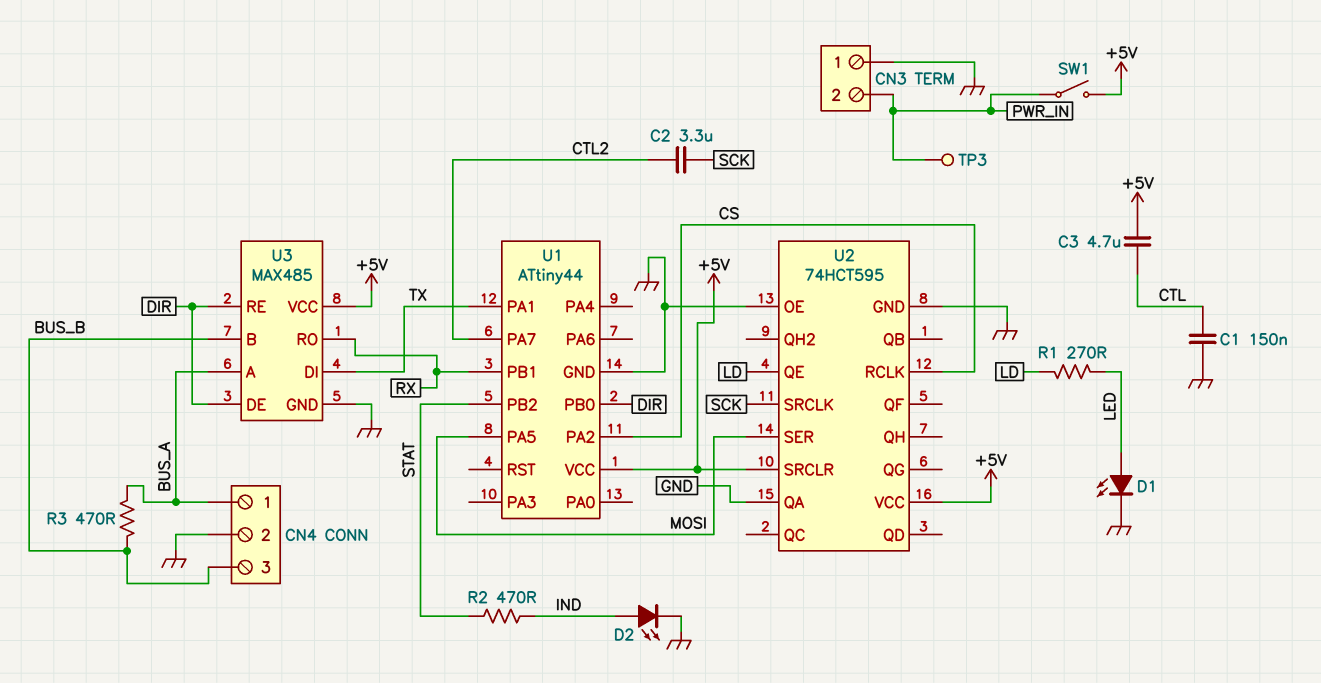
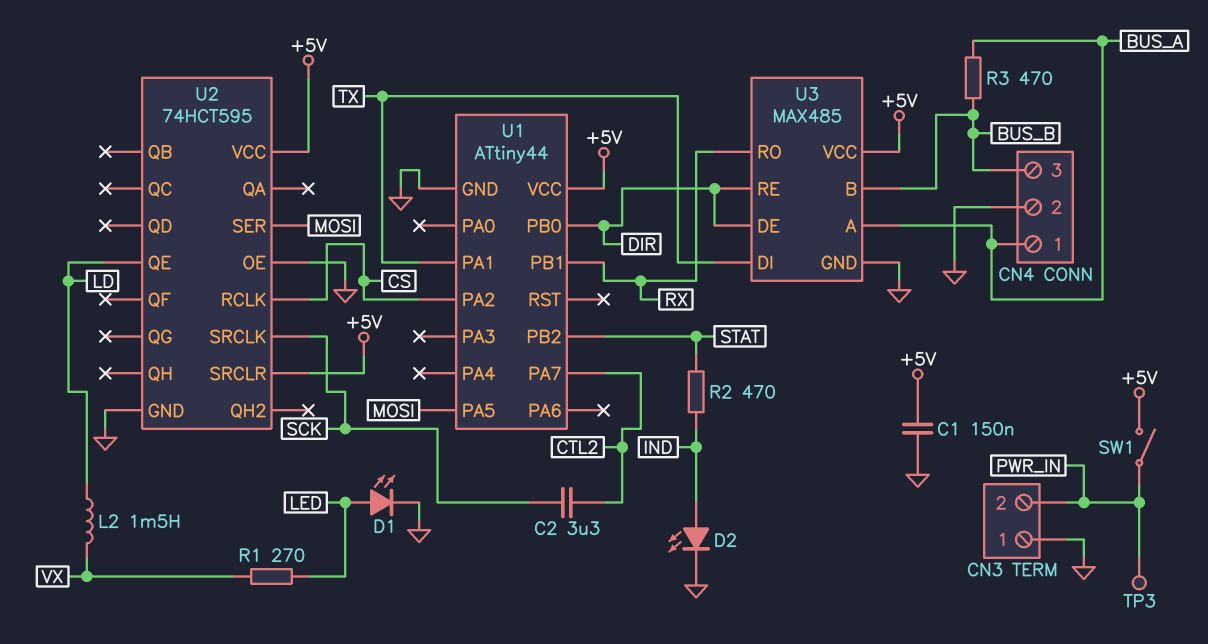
C1: 150nF (CTL, GND) -> 150nF (+5V, GND)
C3: 4.7uF (+5V, CTL) -> none
L2: none -> 1.5mH (LD, VX)
R1: 270 (LD, LED) -> 270 (LED, VX)
U2 pin QA: GND -> none

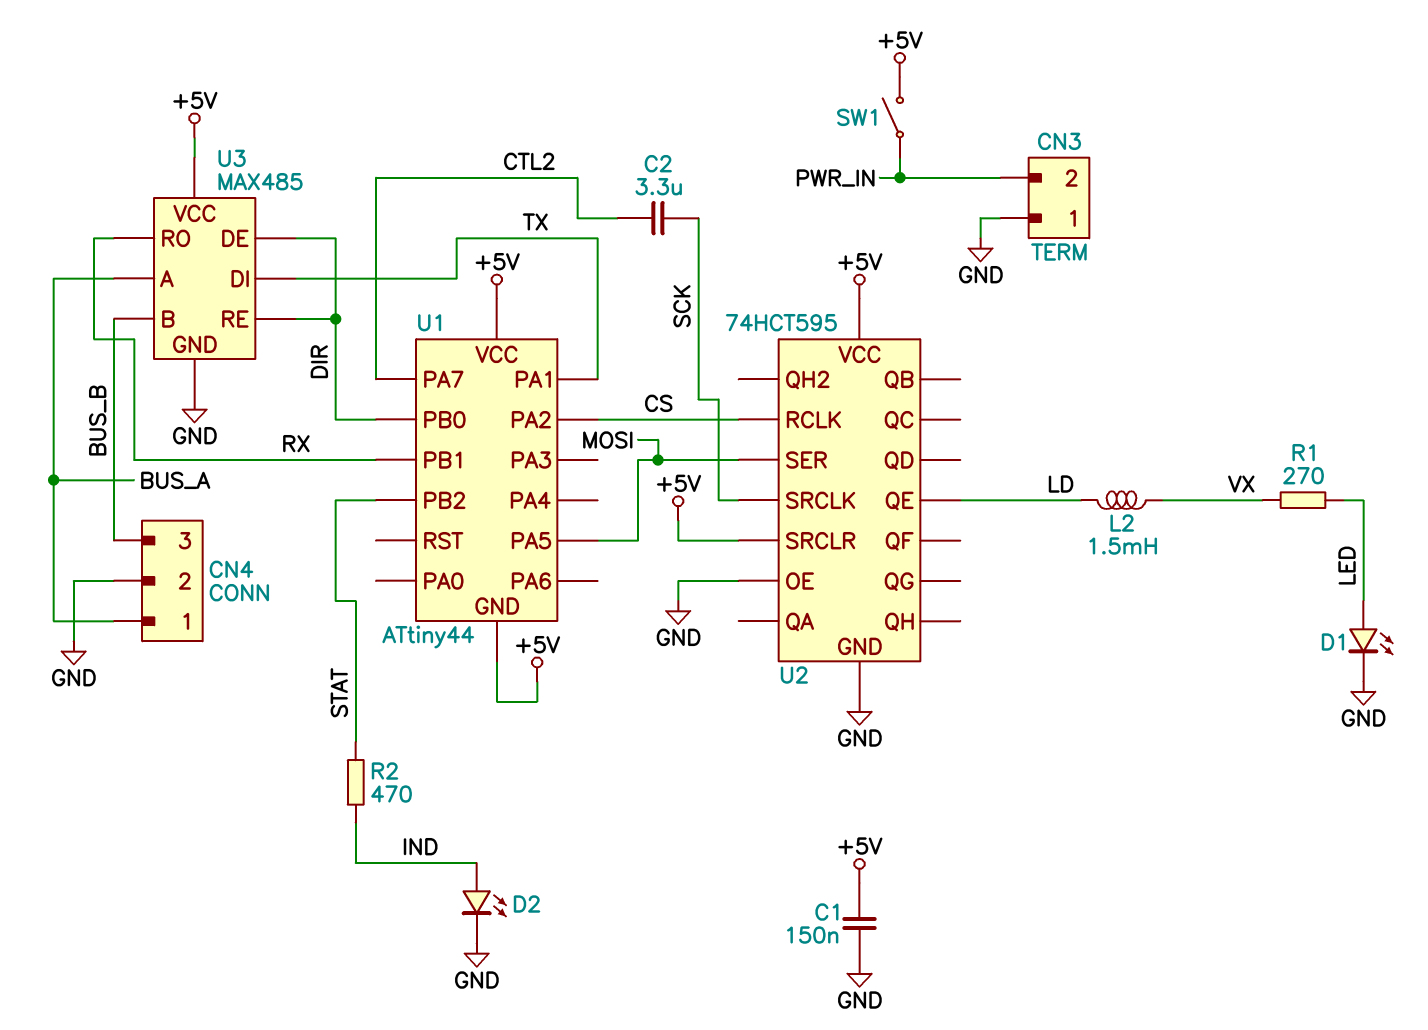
R3: 470 (BUS_A, BUS_B) -> none
TP3: test point (PWR_IN) -> none
U1 pin GND: GND -> +5V

